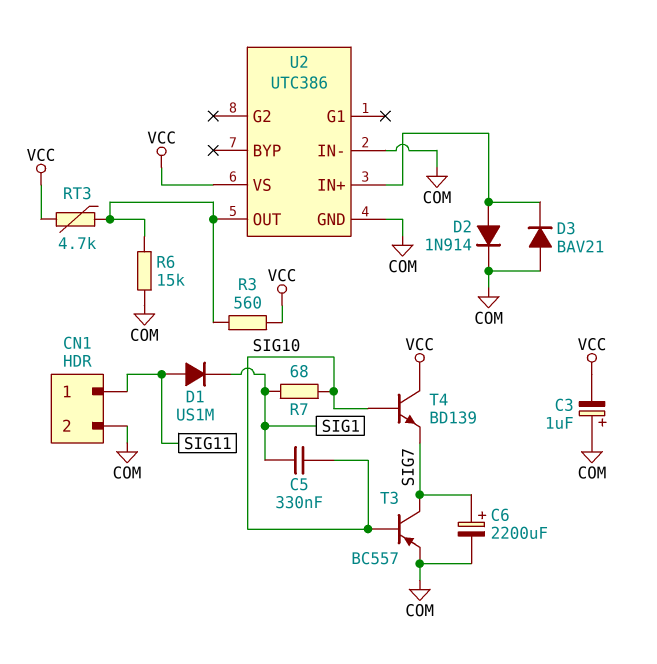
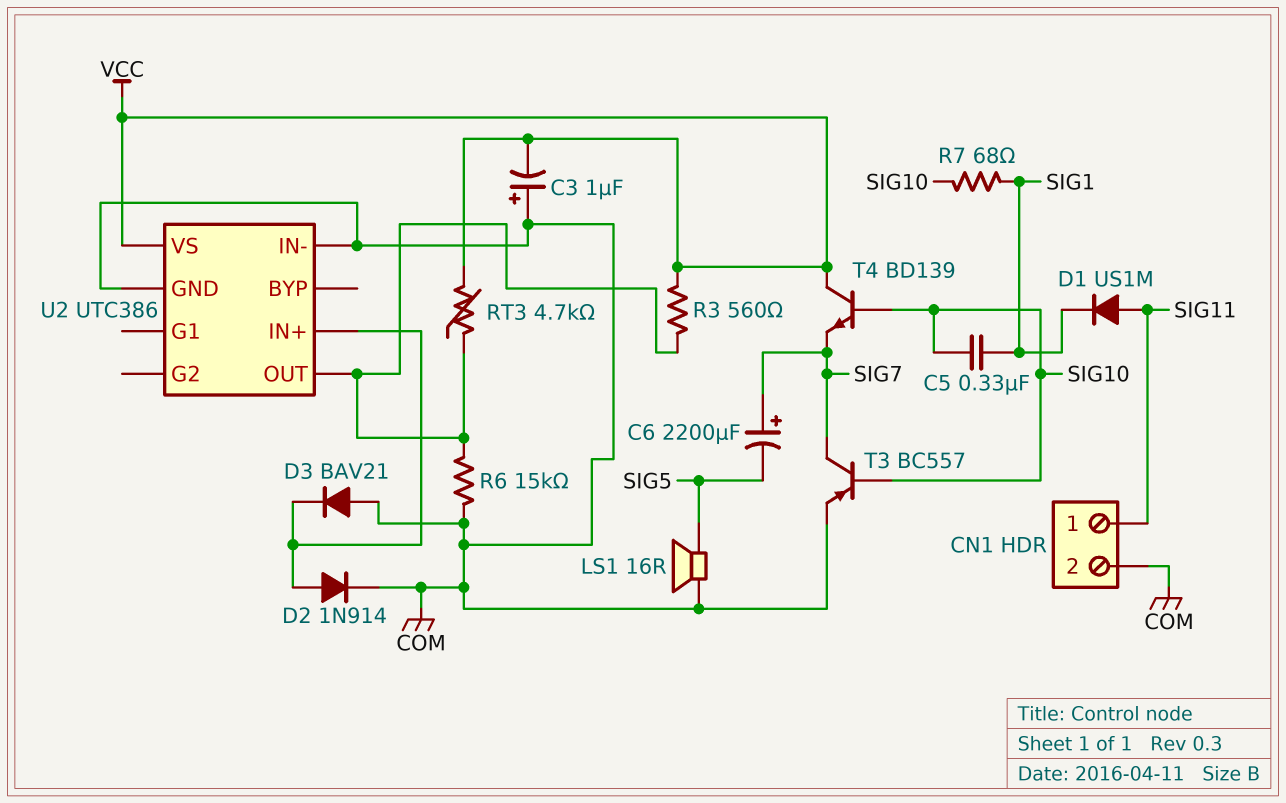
C6: 2200uF (plus SIG7, minus COM) -> 2200uF (plus SIG7, minus SIG5)
LS1: none -> speaker 16R (COM, SIG5)

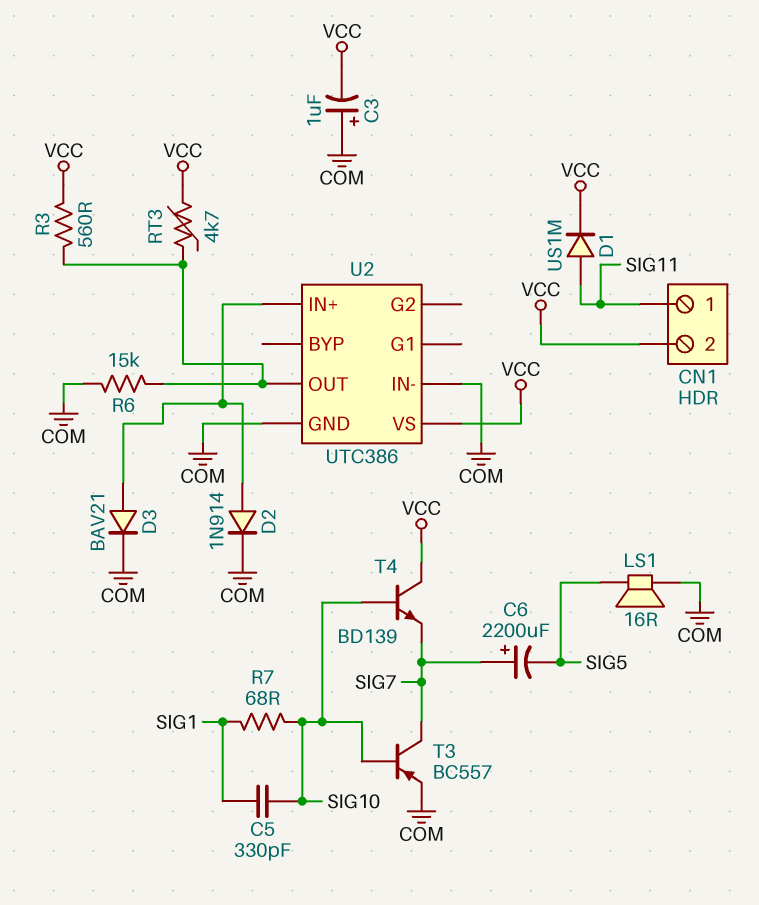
C5: 330nF (SIG1, SIG10) -> 330pF (SIG1, SIG10)
CN1 pin 2: COM -> VCC
D1: diode US1M (A SIG11, K SIG1) -> diode US1M (A SIG11, K VCC)
D3: diode BAV21 (A COM, K U2/IN+) -> diode BAV21 (A U2/IN+, K COM)

